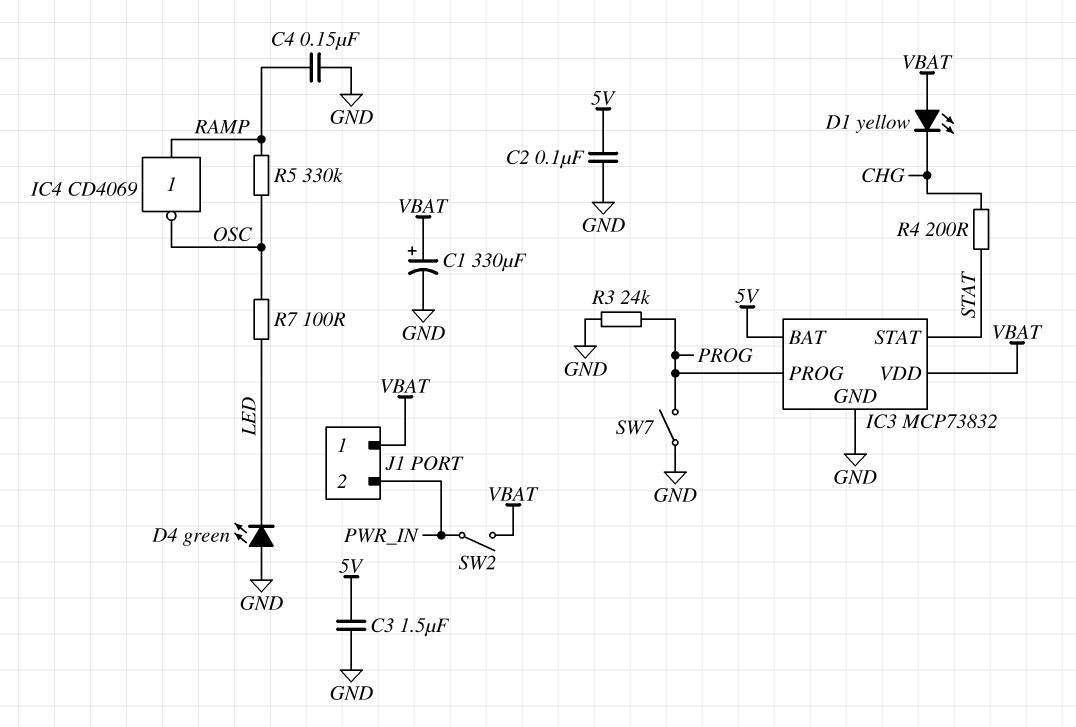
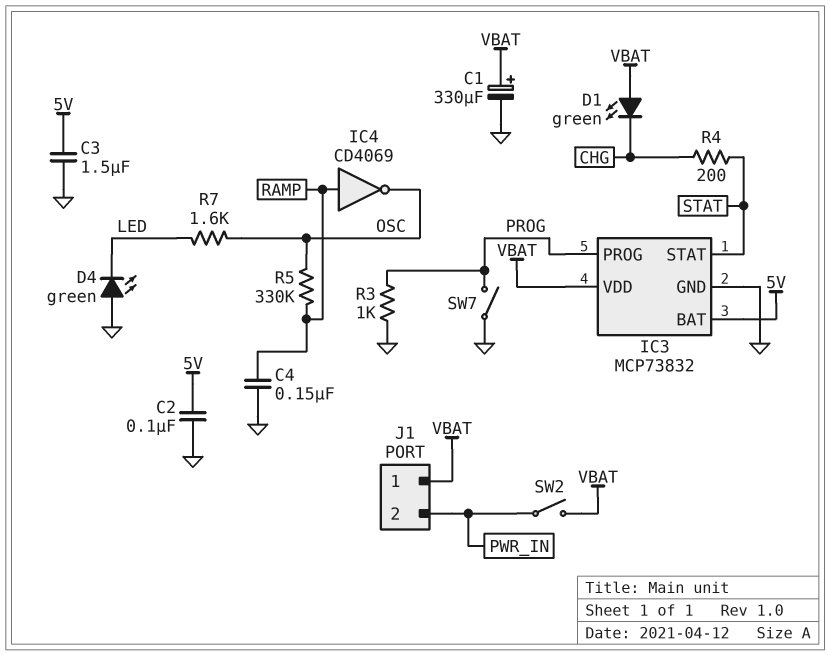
D1: LED yellow (A VBAT, K CHG) -> LED green (A VBAT, K CHG)
R3: 24k (GND, PROG) -> 1k (GND, PROG)
R7: 100 (LED, OSC) -> 1.6k (LED, OSC)

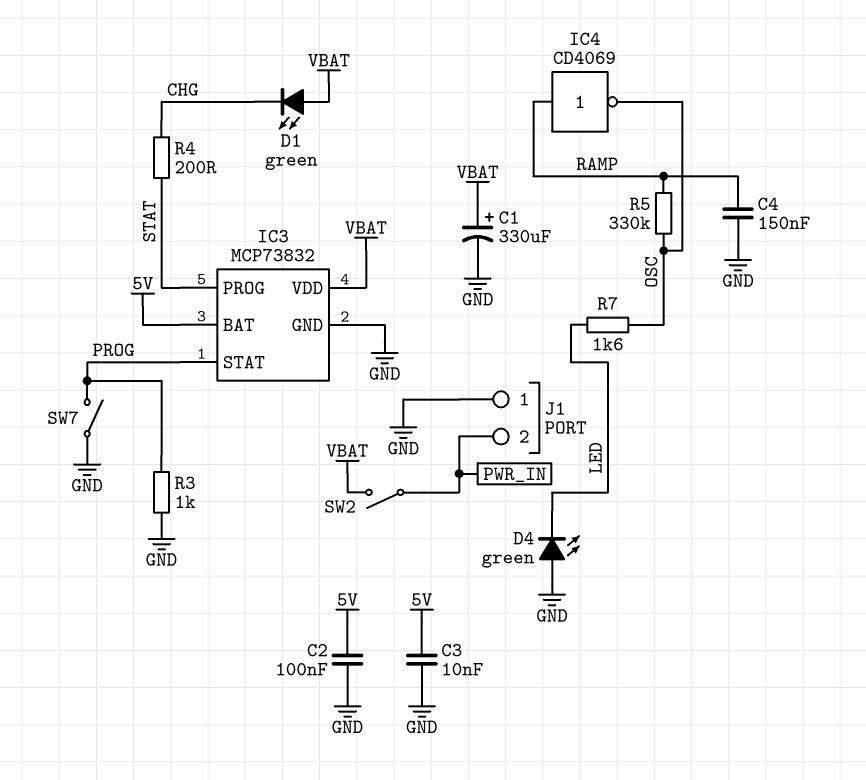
C3: 1.5uF (5V, GND) -> 10nF (5V, GND)
IC3 pin PROG: PROG -> STAT
IC3 pin STAT: STAT -> PROG
J1 pin 1: VBAT -> GND

